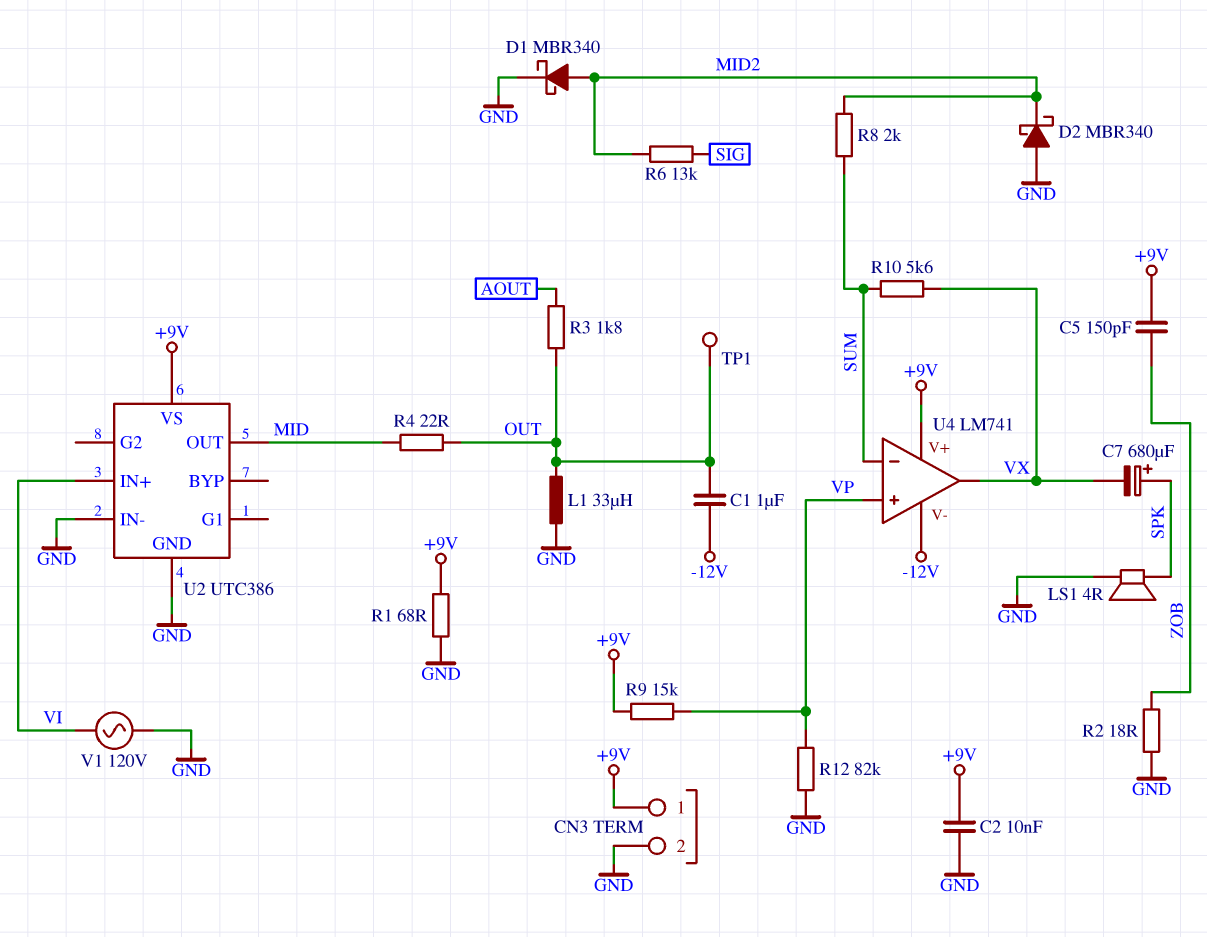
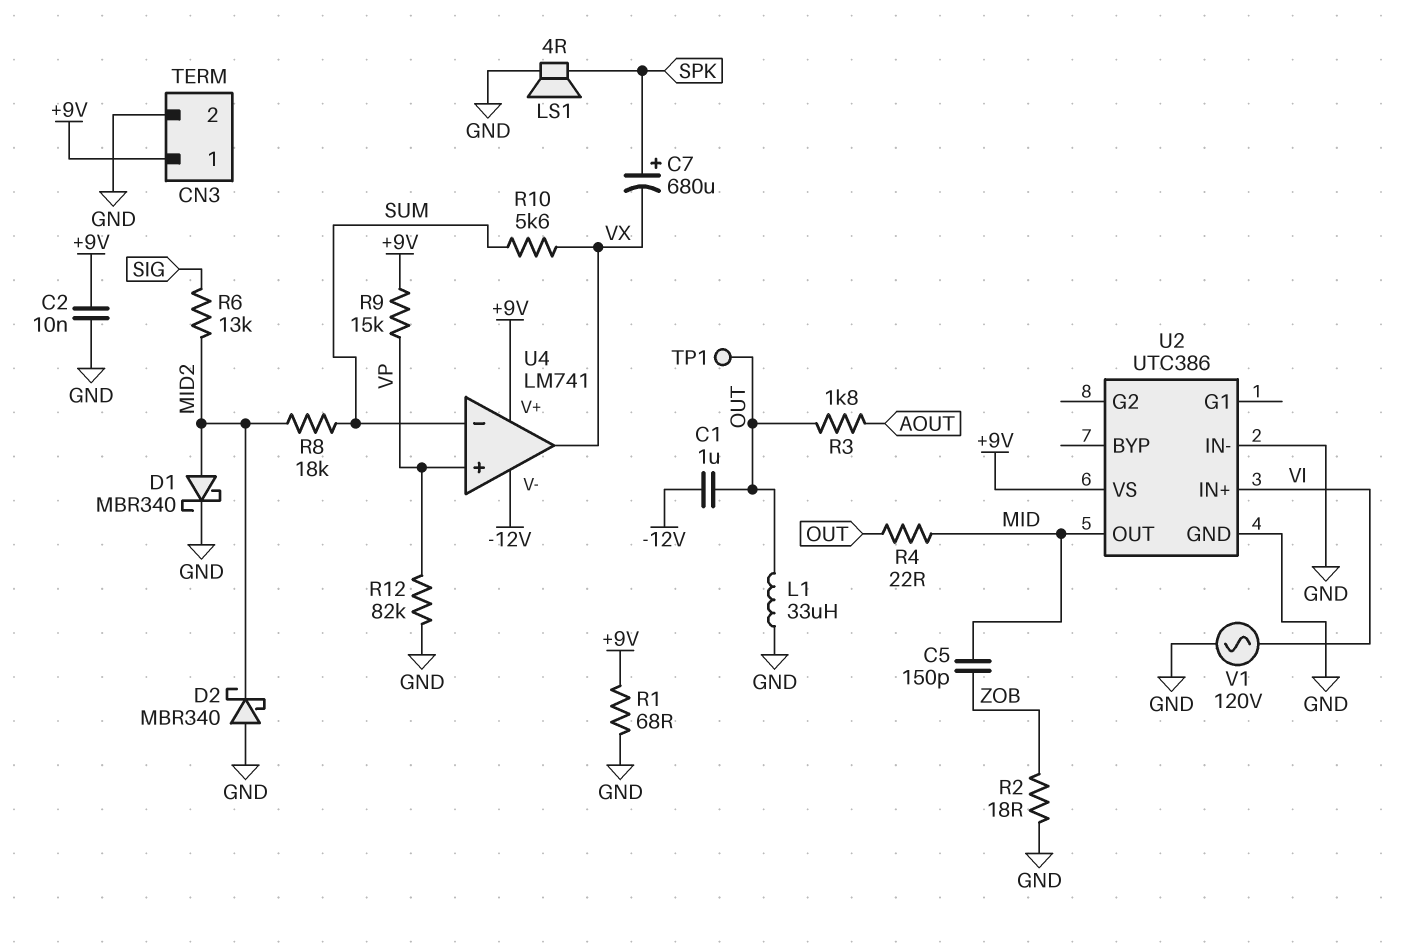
C5: 150pF (+9V, ZOB) -> 150pF (MID, ZOB)
R8: 2k (MID2, SUM) -> 18k (MID2, SUM)

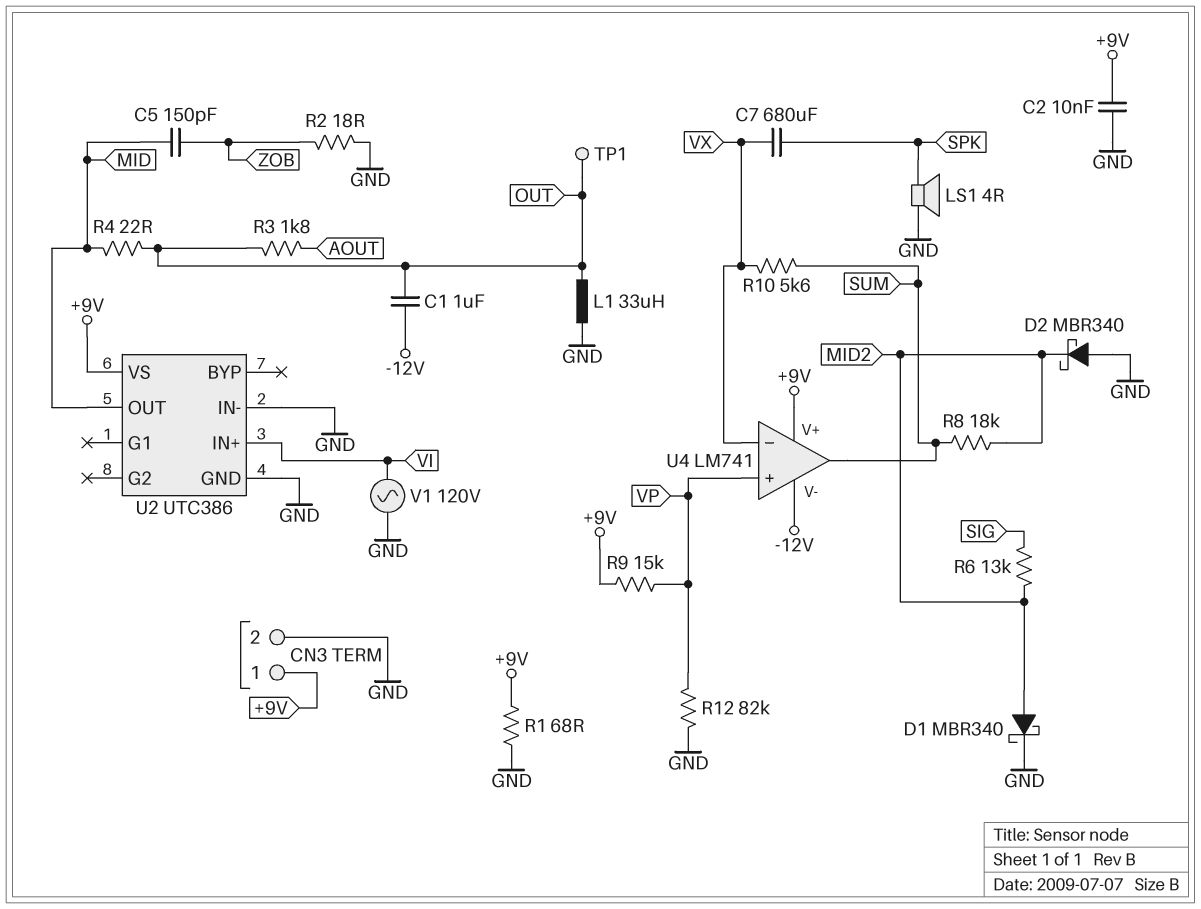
C7: 680uF (plus SPK, minus VX) -> 680uF (SPK, VX)
U4 pin in-: SUM -> VX
U4 pin out: VX -> SUM

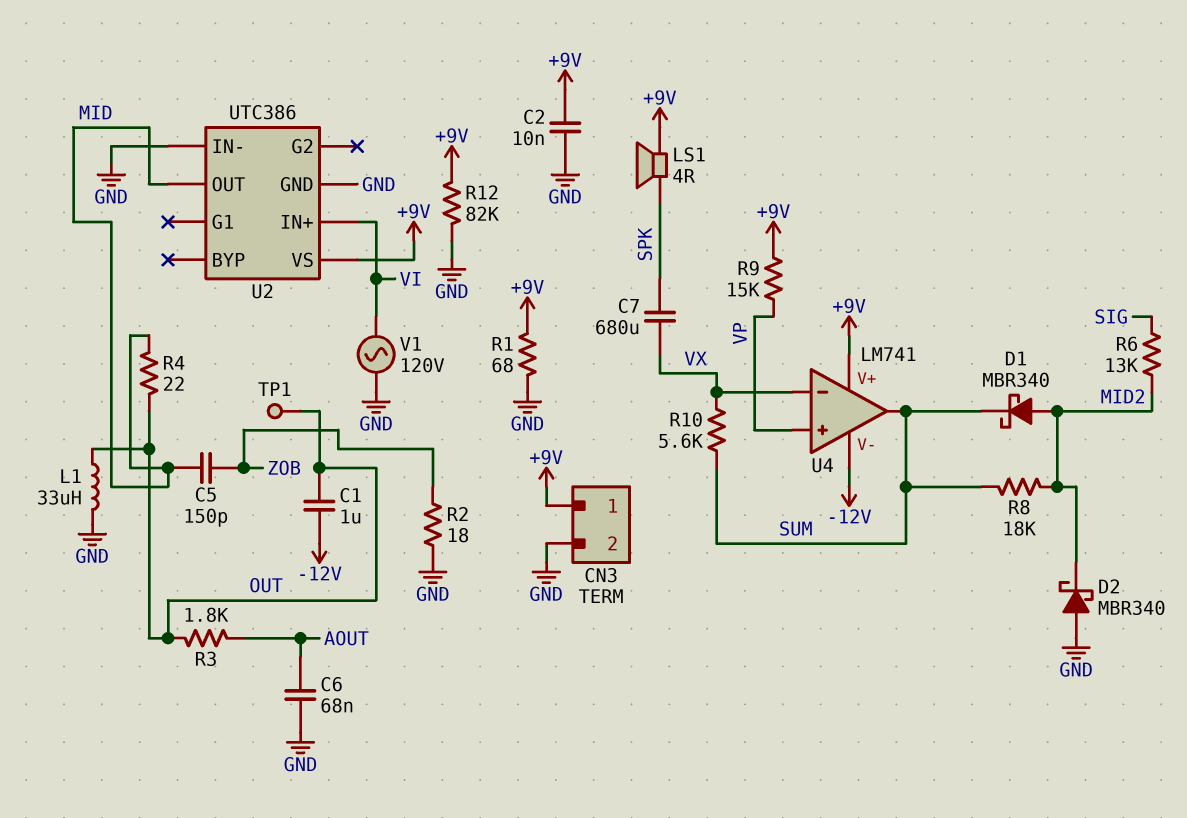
C6: none -> 68nF (AOUT, GND)
D1: schottky MBR340 (A MID2, K GND) -> schottky MBR340 (A MID2, K SUM)
LS1: speaker 4R (GND, SPK) -> speaker 4R (+9V, SPK)
R12: 82k (GND, VP) -> 82k (+9V, GND)

